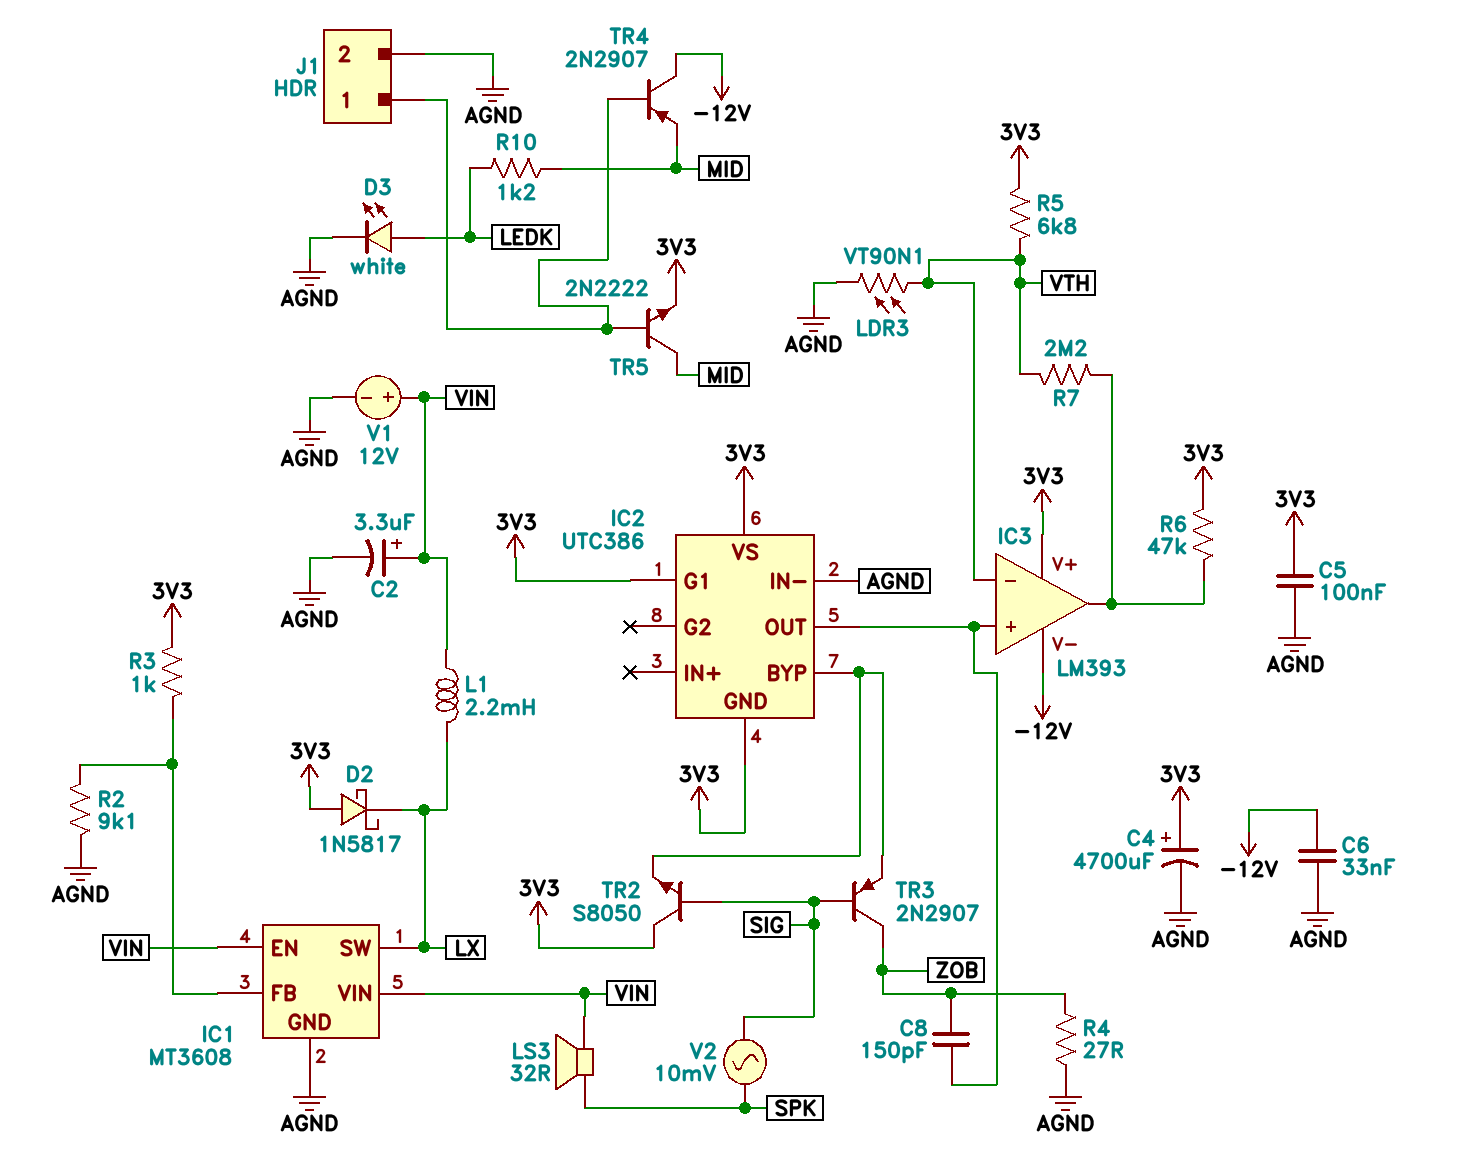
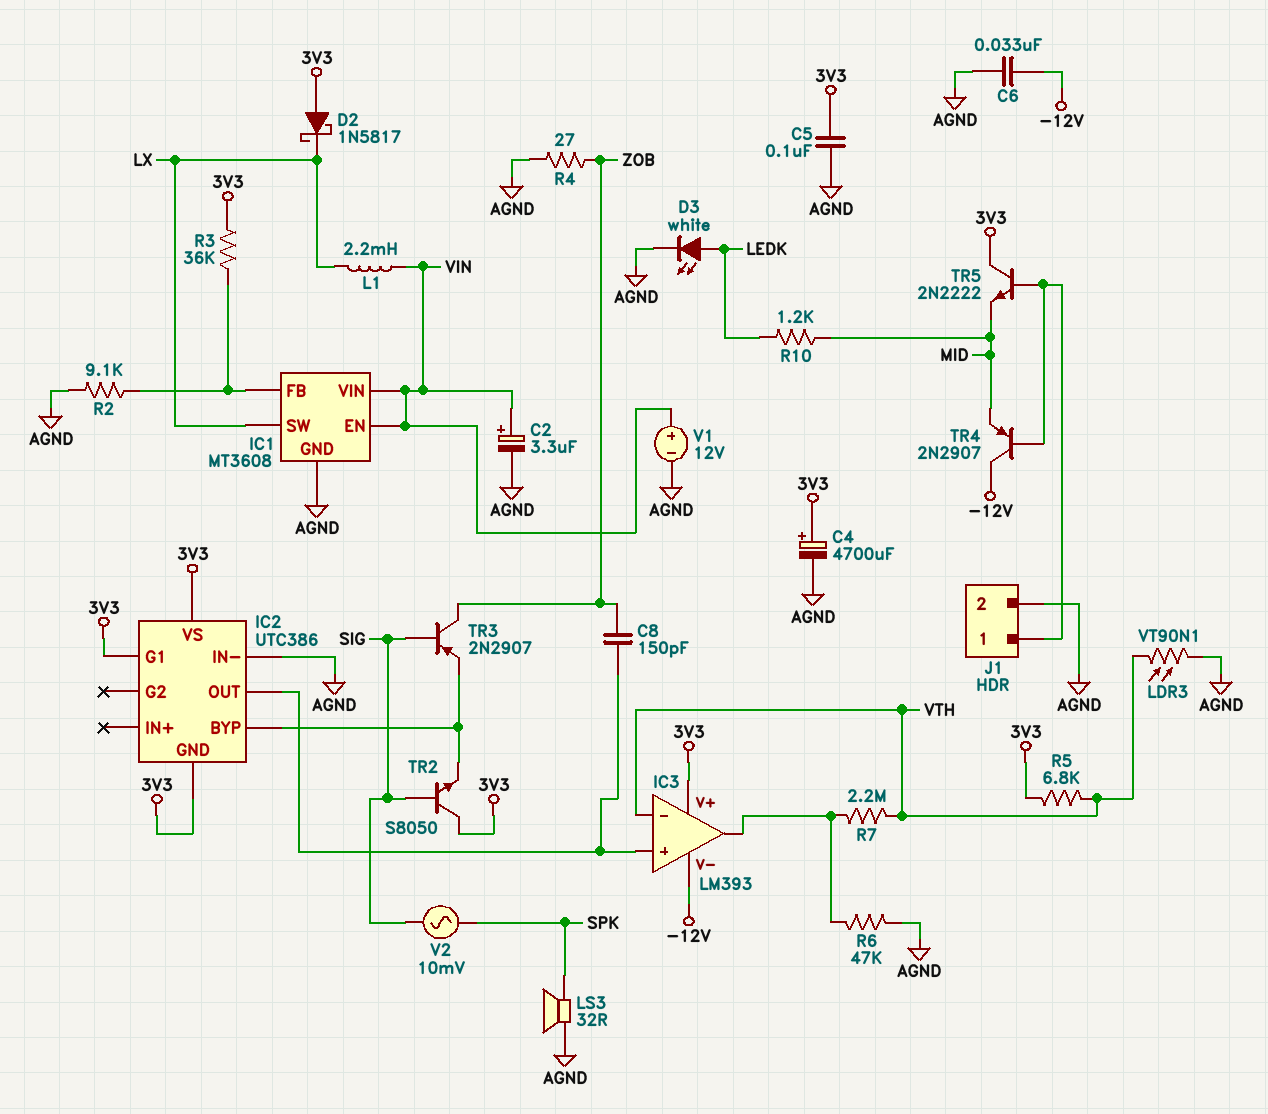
LS3: speaker 32R (SPK, VIN) -> speaker 32R (AGND, SPK)
R3: 1k (3V3, IC1/FB) -> 36k (3V3, IC1/FB)
R6: 47k (3V3, IC3/out) -> 47k (AGND, IC3/out)
TR5: NPN 2N2222 (B J1/1, C MID, E 3V3) -> NPN 2N2222 (B J1/1, C 3V3, E MID)

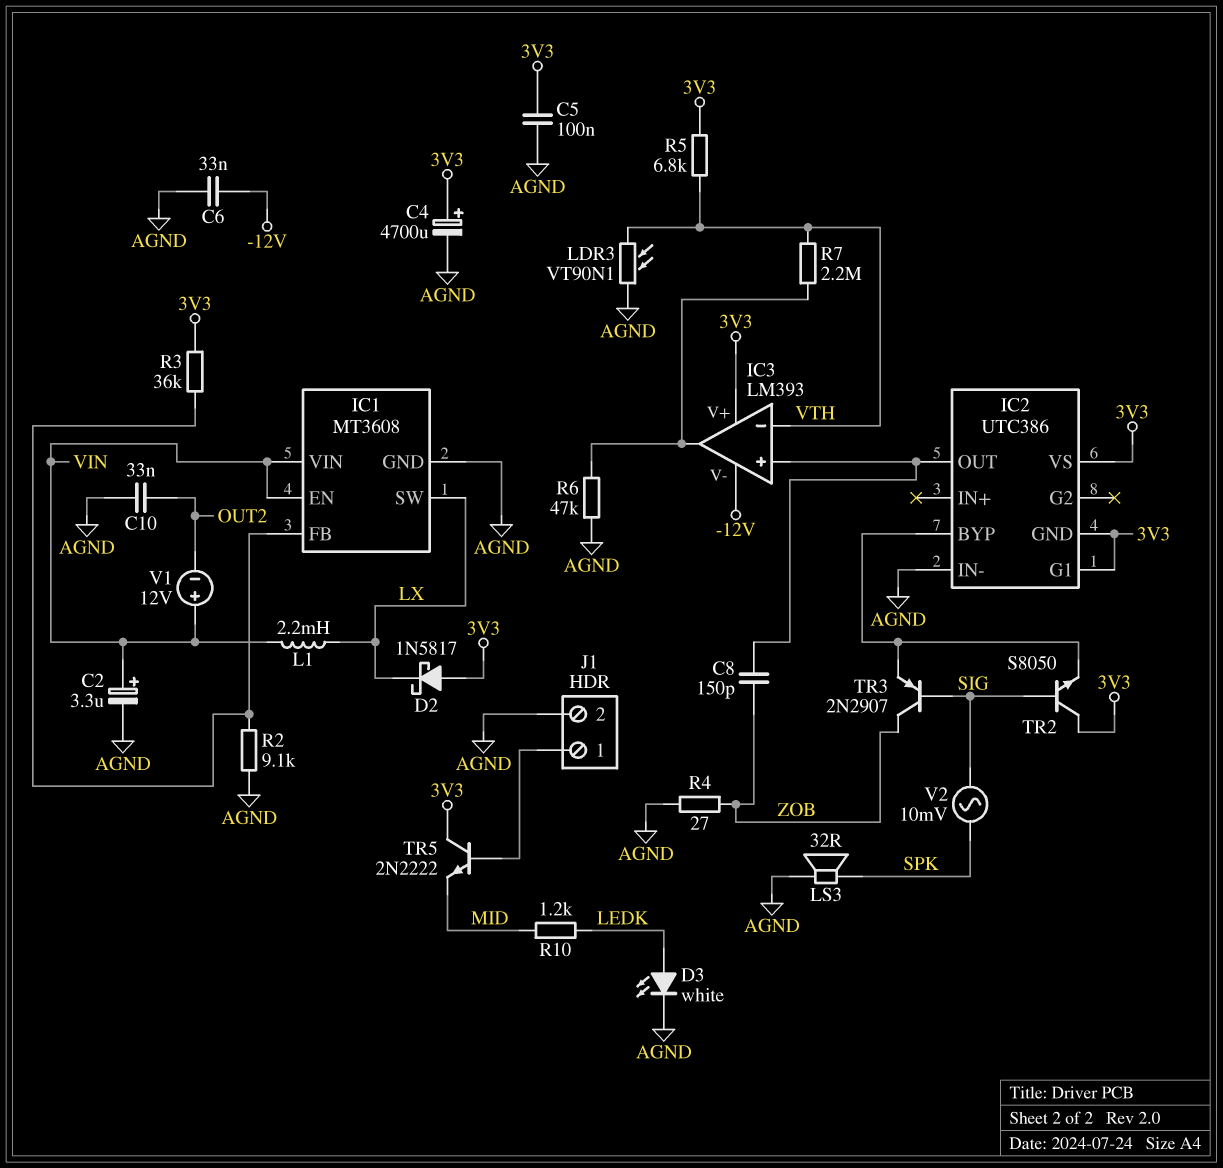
C10: none -> 33nF (AGND, OUT2)
TR4: PNP 2N2907 (B J1/1, C -12V, E MID) -> none
V1: 12V (plus VIN, minus AGND) -> 12V (plus VIN, minus OUT2)

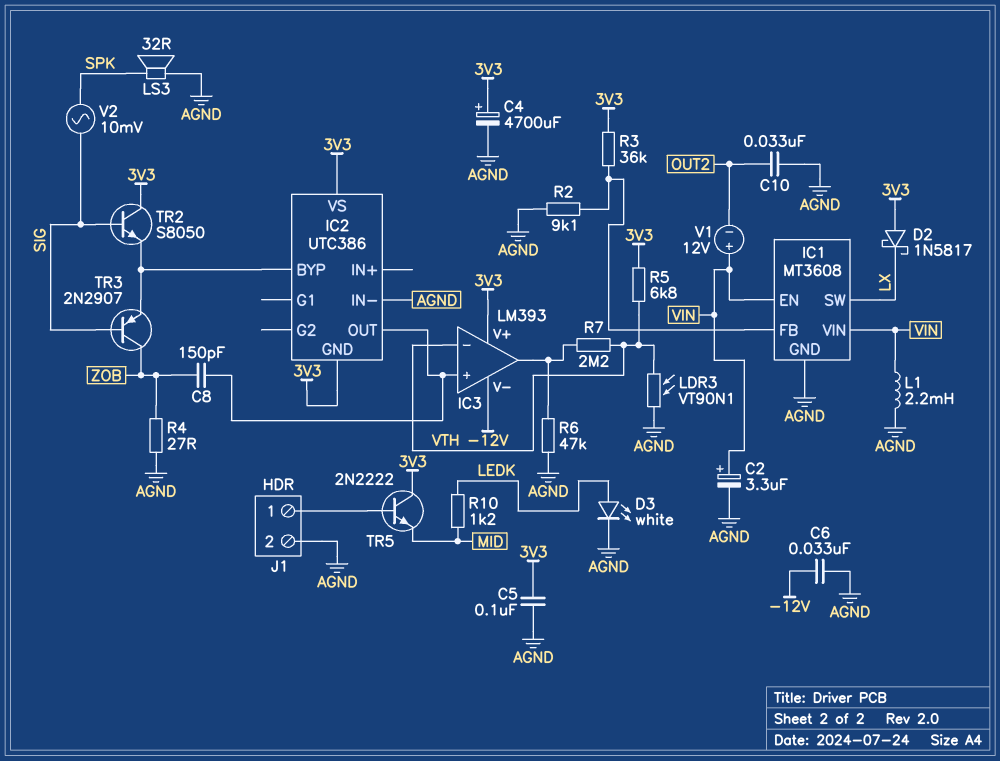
IC2 pin G1: 3V3 -> none
L1: 2.2mH (LX, VIN) -> 2.2mH (AGND, VIN)

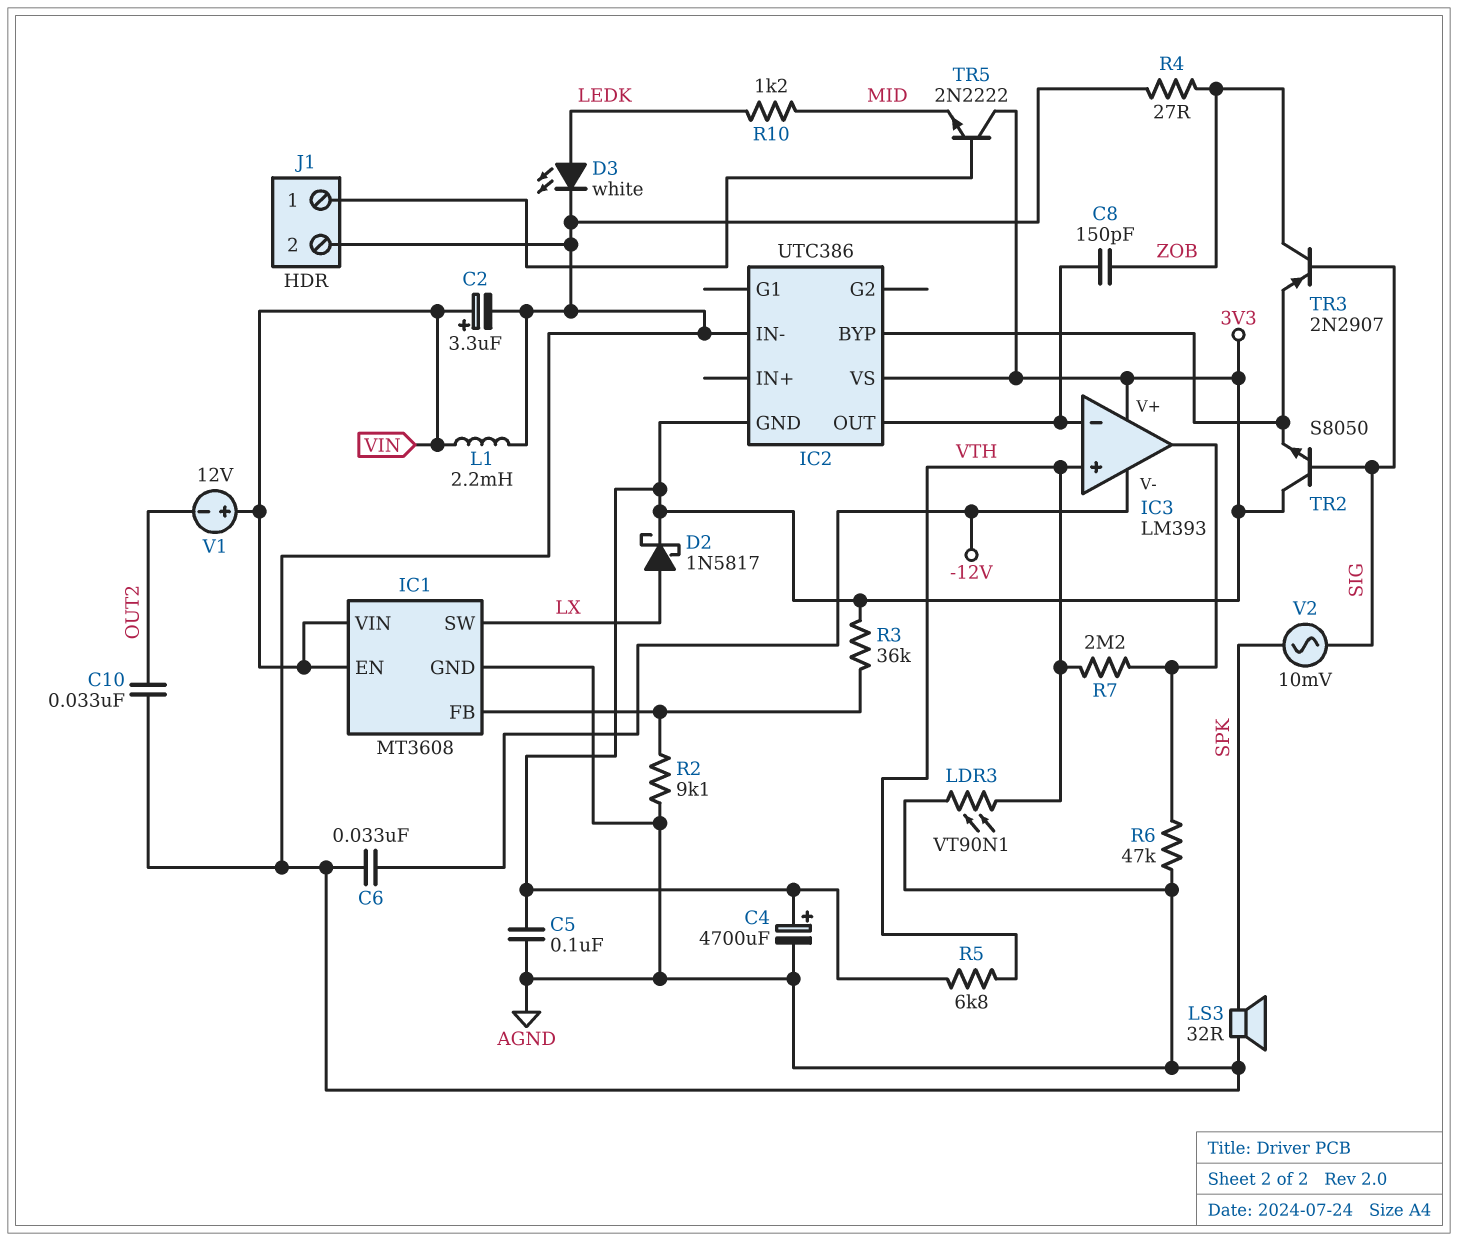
D2: schottky 1N5817 (A 3V3, K LX) -> schottky 1N5817 (A LX, K 3V3)
IC3 pin in+: IC2/OUT -> VTH
IC3 pin in-: VTH -> IC2/OUT

